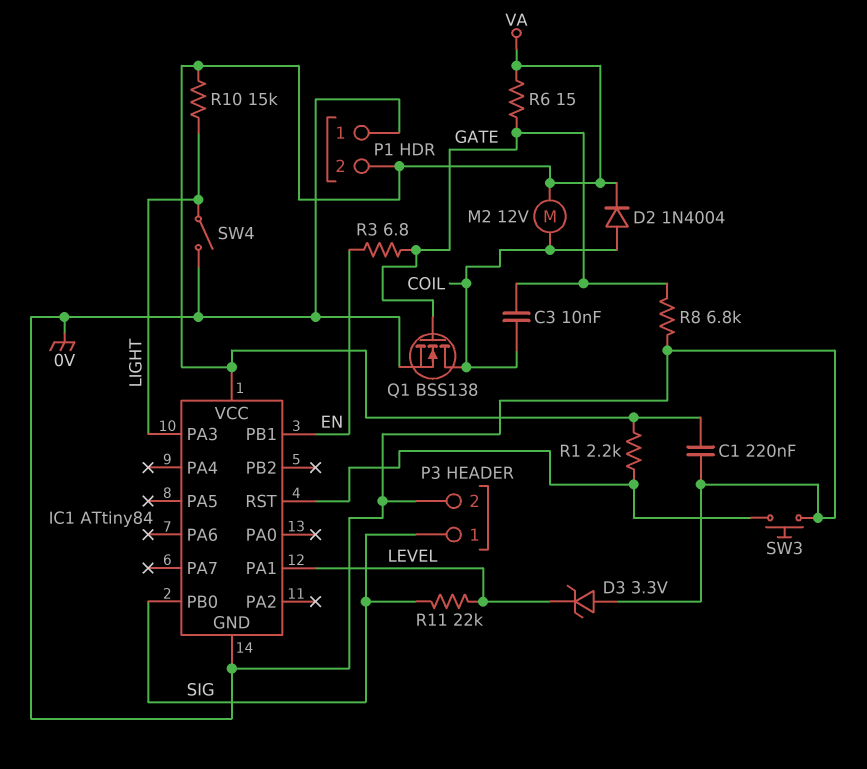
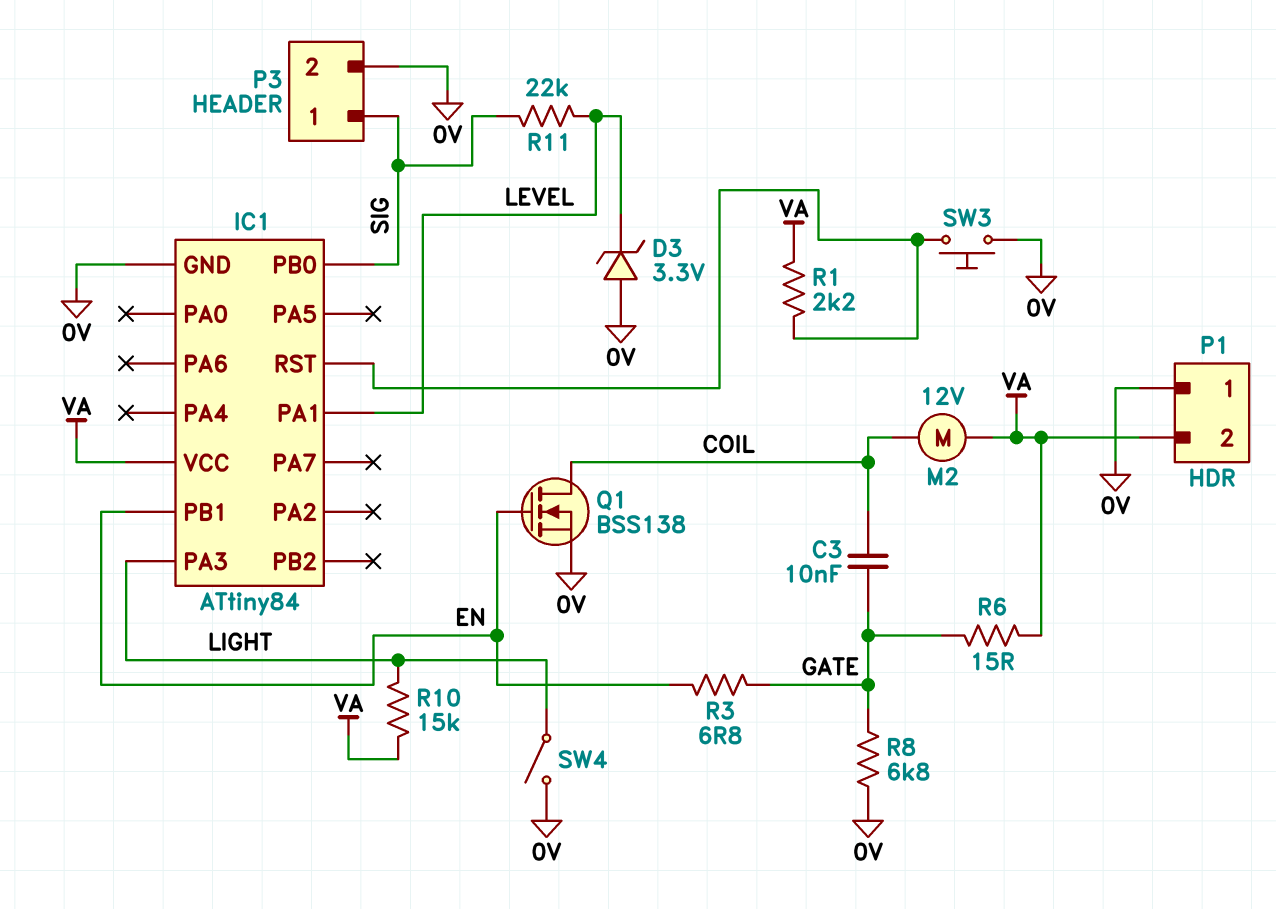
C1: 220nF (0V, VA) -> none
D2: diode 1N4004 (A COIL, K VA) -> none
Q1: NMOS BSS138 (G GATE, D COIL, S 0V) -> NMOS BSS138 (G EN, D COIL, S 0V)

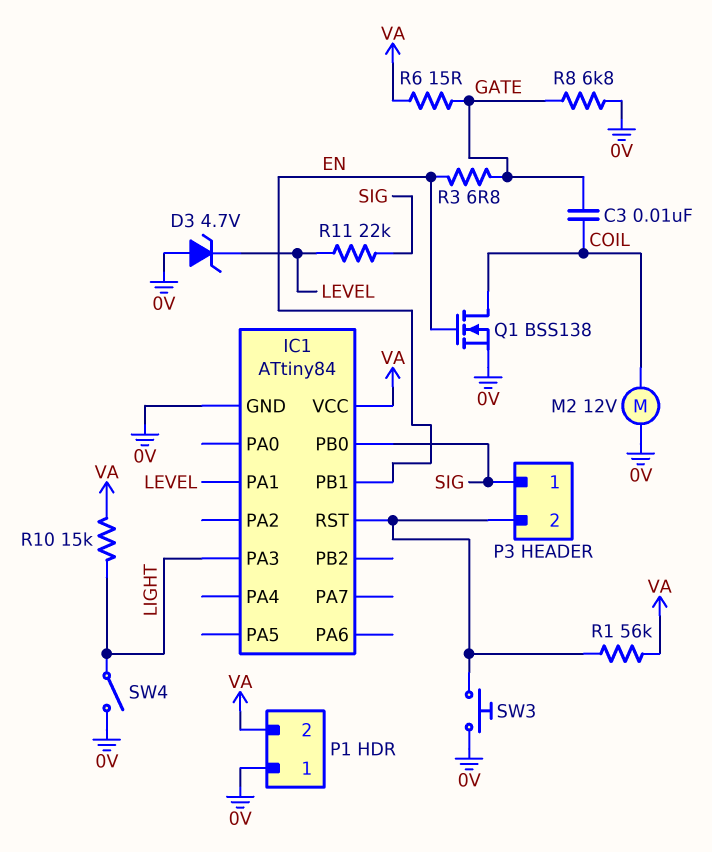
D3: zener 3.3V (A 0V, K LEVEL) -> zener 4.7V (A 0V, K LEVEL)
M2: motor 12V (COIL, VA) -> motor 12V (0V, COIL)
P3 pin 2: 0V -> IC1/RST
R1: 2.2k (IC1/RST, VA) -> 56k (IC1/RST, VA)

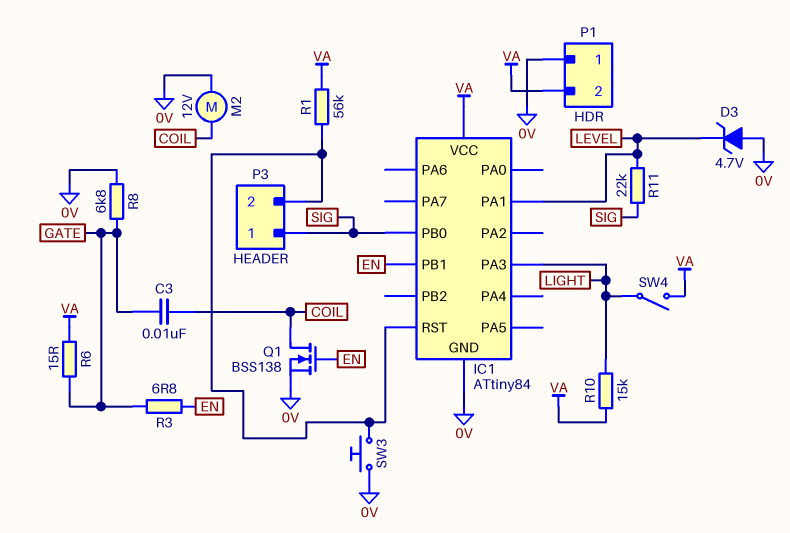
SW4: switch (0V, LIGHT) -> switch (LIGHT, VA)

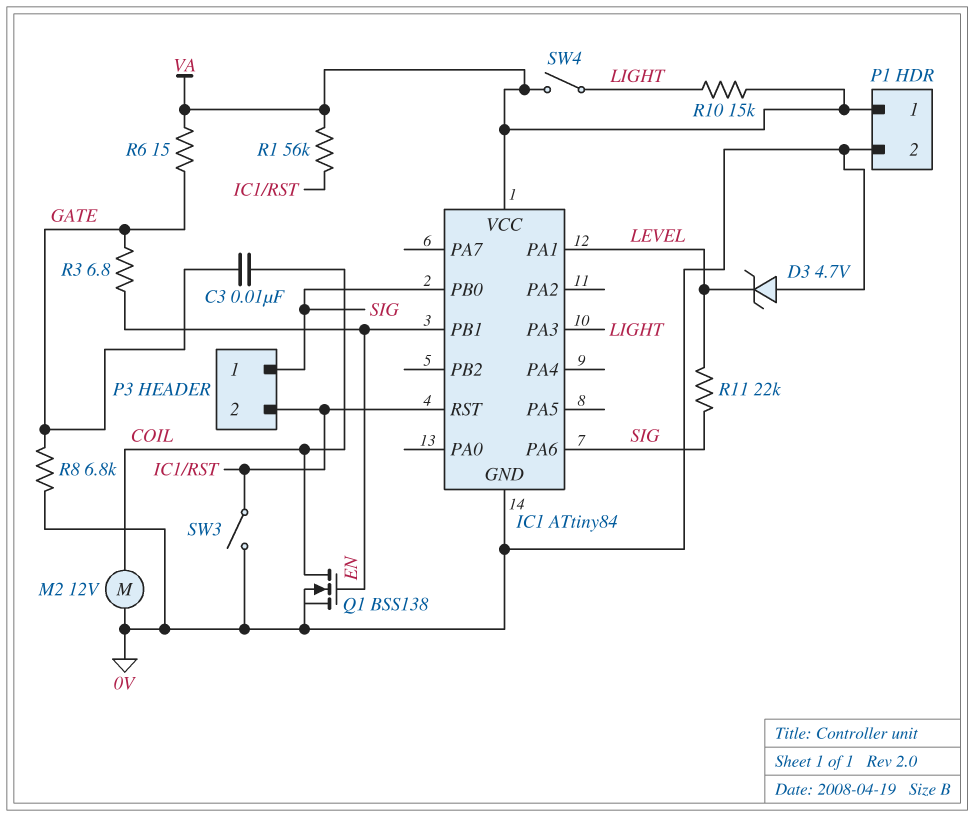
IC1 pin PA6: none -> SIG
P1 pin 1: 0V -> VA
P1 pin 2: VA -> 0V
SW3: button (0V, IC1/RST) -> switch (0V, IC1/RST)

